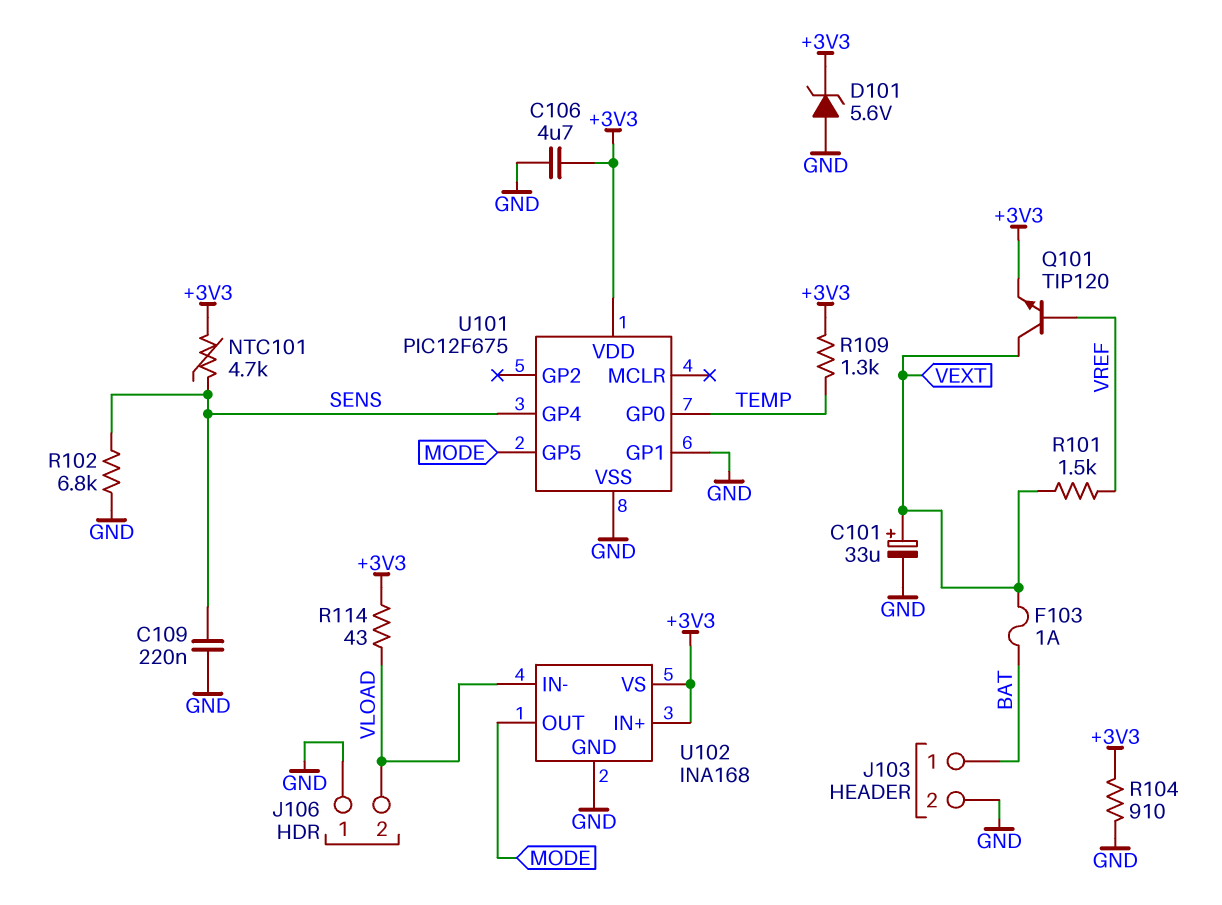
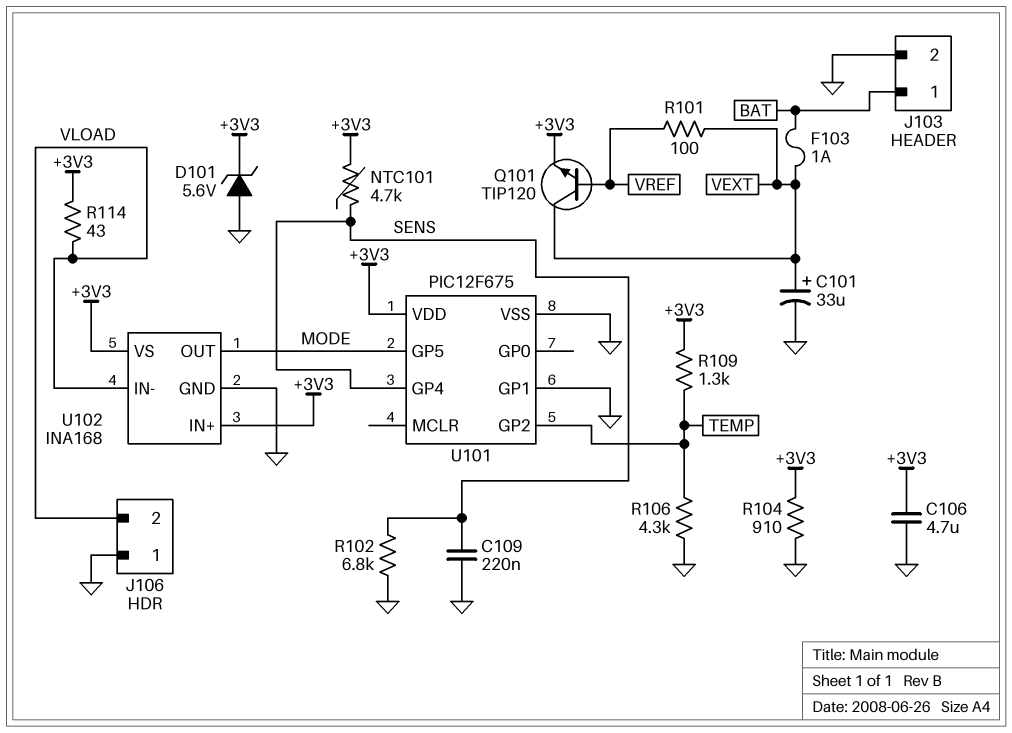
R101: 1.5k (VEXT, VREF) -> 100 (VEXT, VREF)
R106: none -> 4.3k (GND, TEMP)
U101 pin GP0: TEMP -> none
U101 pin GP2: none -> TEMP

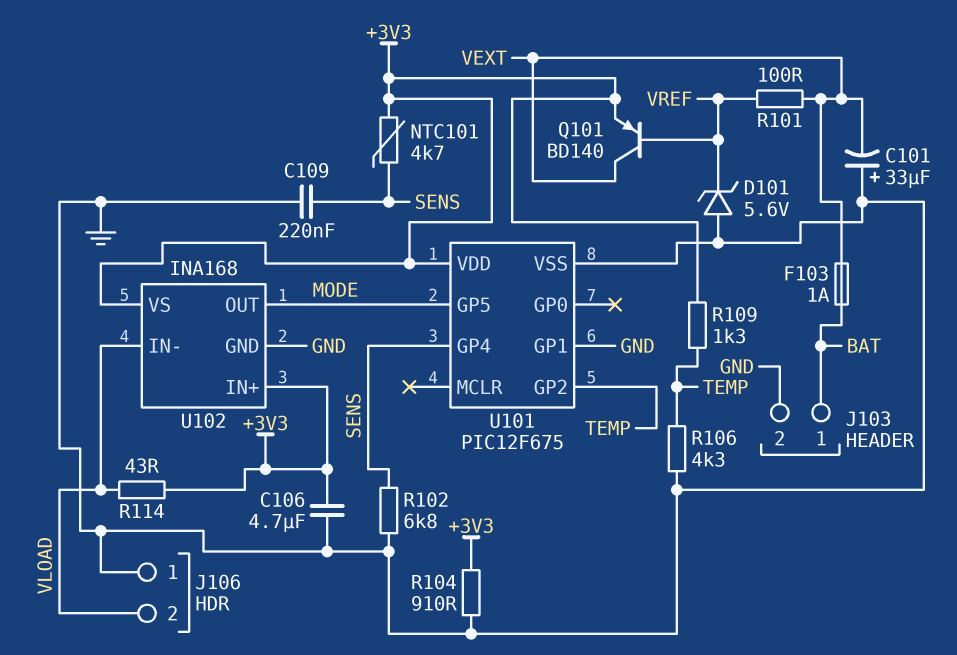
C101: 33uF (plus VEXT, minus GND) -> 33uF (plus GND, minus VEXT)
D101: zener 5.6V (A GND, K +3V3) -> zener 5.6V (A GND, K VREF)
Q101: NPN TIP120 (B VREF, C VEXT, E +3V3) -> PNP BD140 (B VREF, C VEXT, E +3V3)

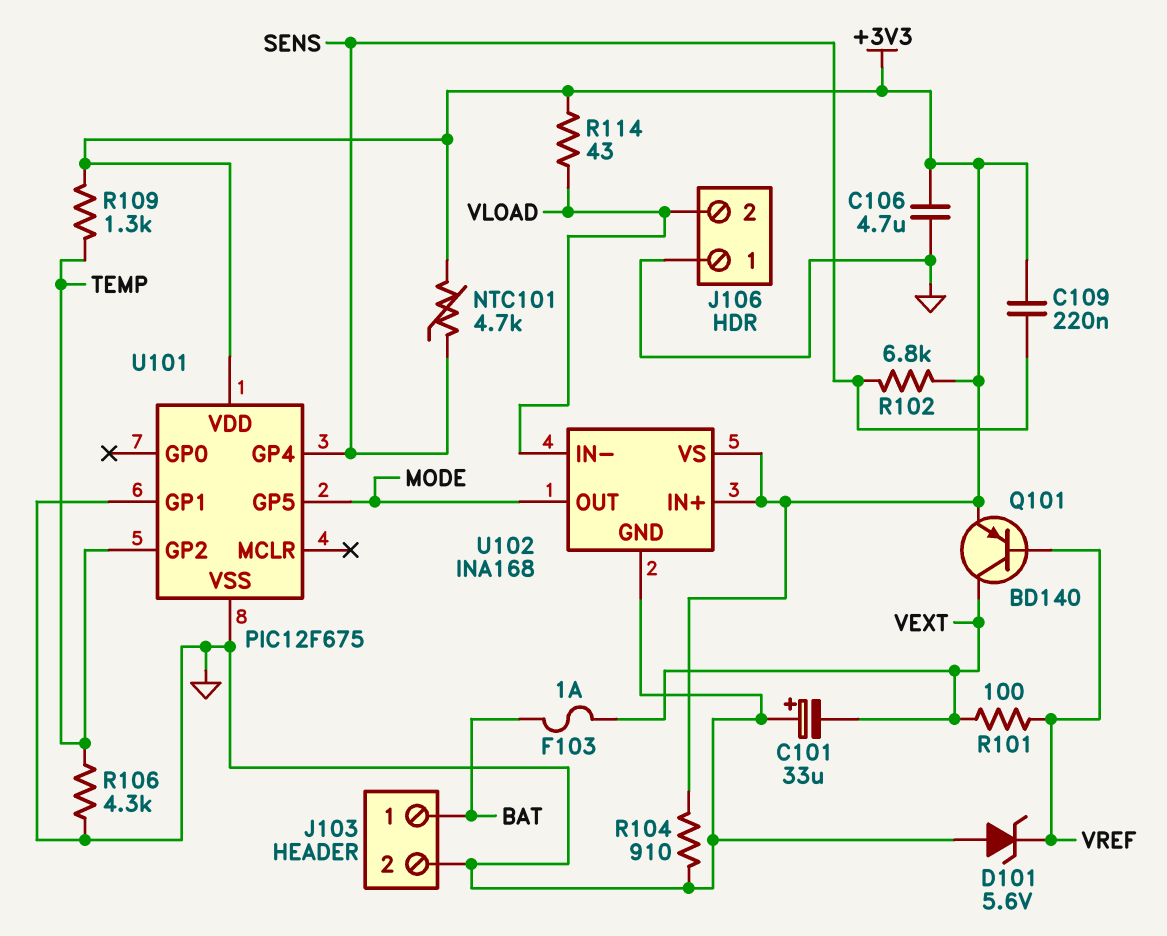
C109: 220nF (GND, SENS) -> 220nF (+3V3, SENS)
R102: 6.8k (GND, SENS) -> 6.8k (+3V3, SENS)

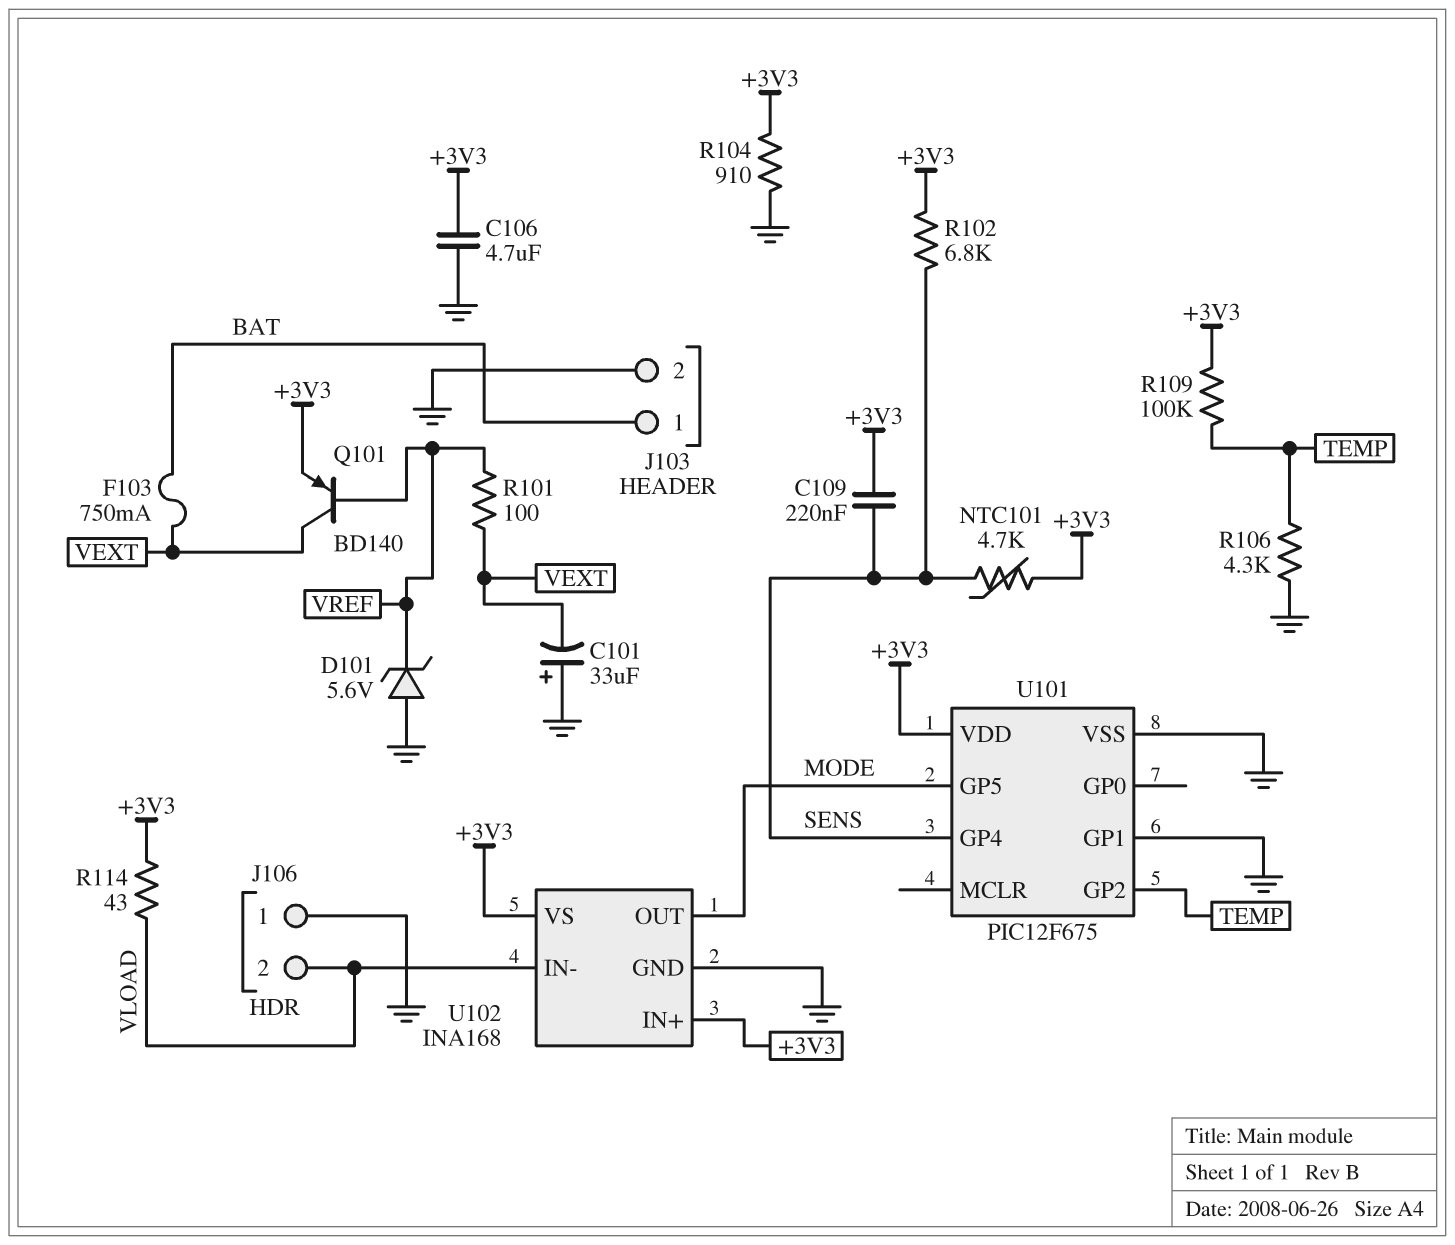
F103: 1A (BAT, VEXT) -> 750mA (BAT, VEXT)
R109: 1.3k (+3V3, TEMP) -> 100k (+3V3, TEMP)

